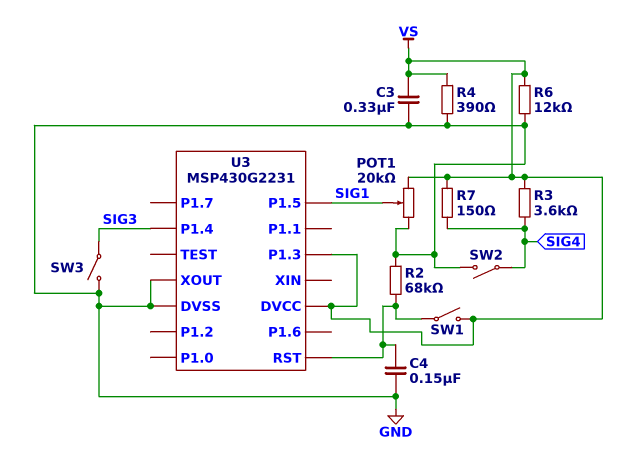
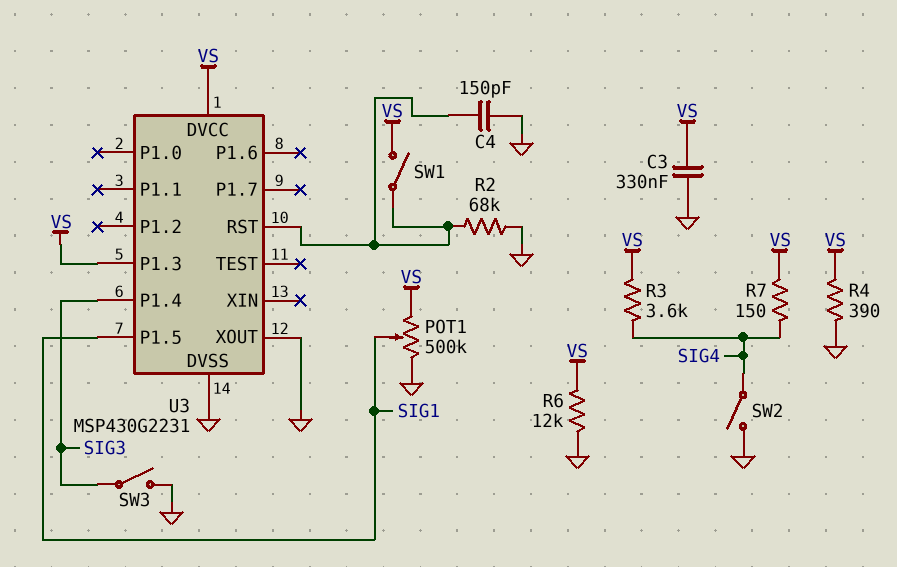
C4: 150nF (GND, U3/RST) -> 150pF (GND, U3/RST)
POT1: 20k (GND, VS, wiper SIG1) -> 500k (GND, VS, wiper SIG1)

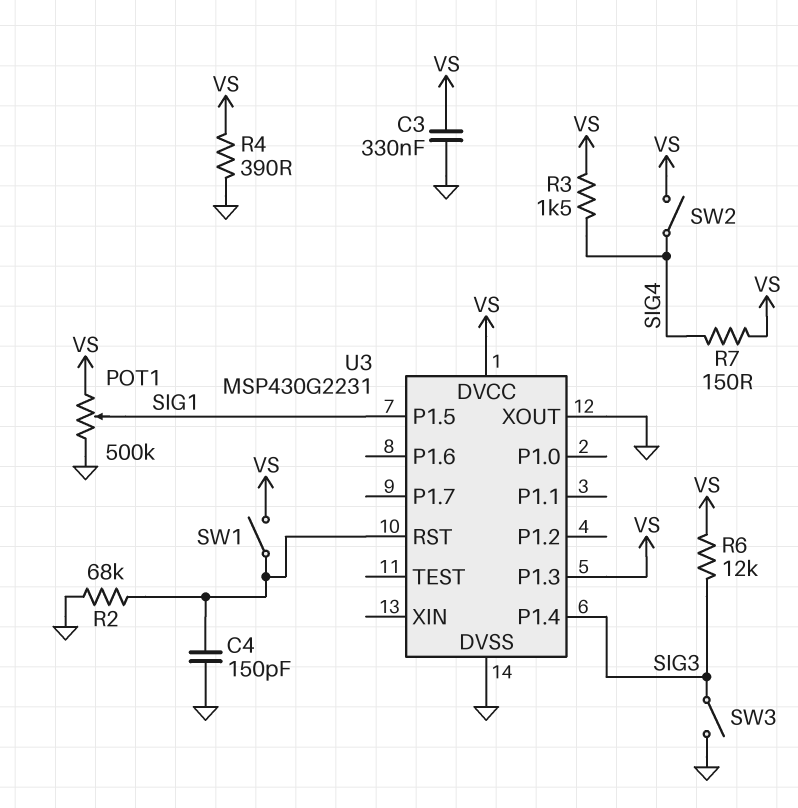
R3: 3.6k (SIG4, VS) -> 1.5k (SIG4, VS)
R6: 12k (GND, VS) -> 12k (SIG3, VS)
SW2: switch (GND, SIG4) -> switch (SIG4, VS)

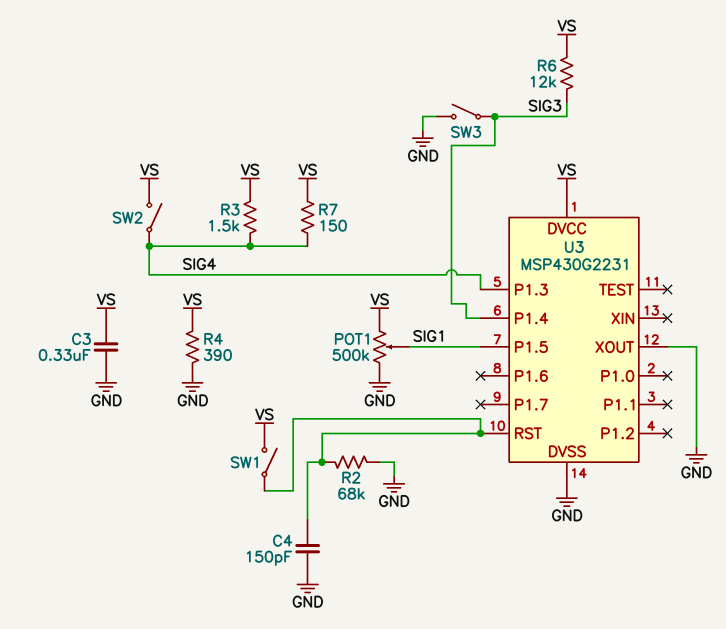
U3 pin P1.3: VS -> SIG4

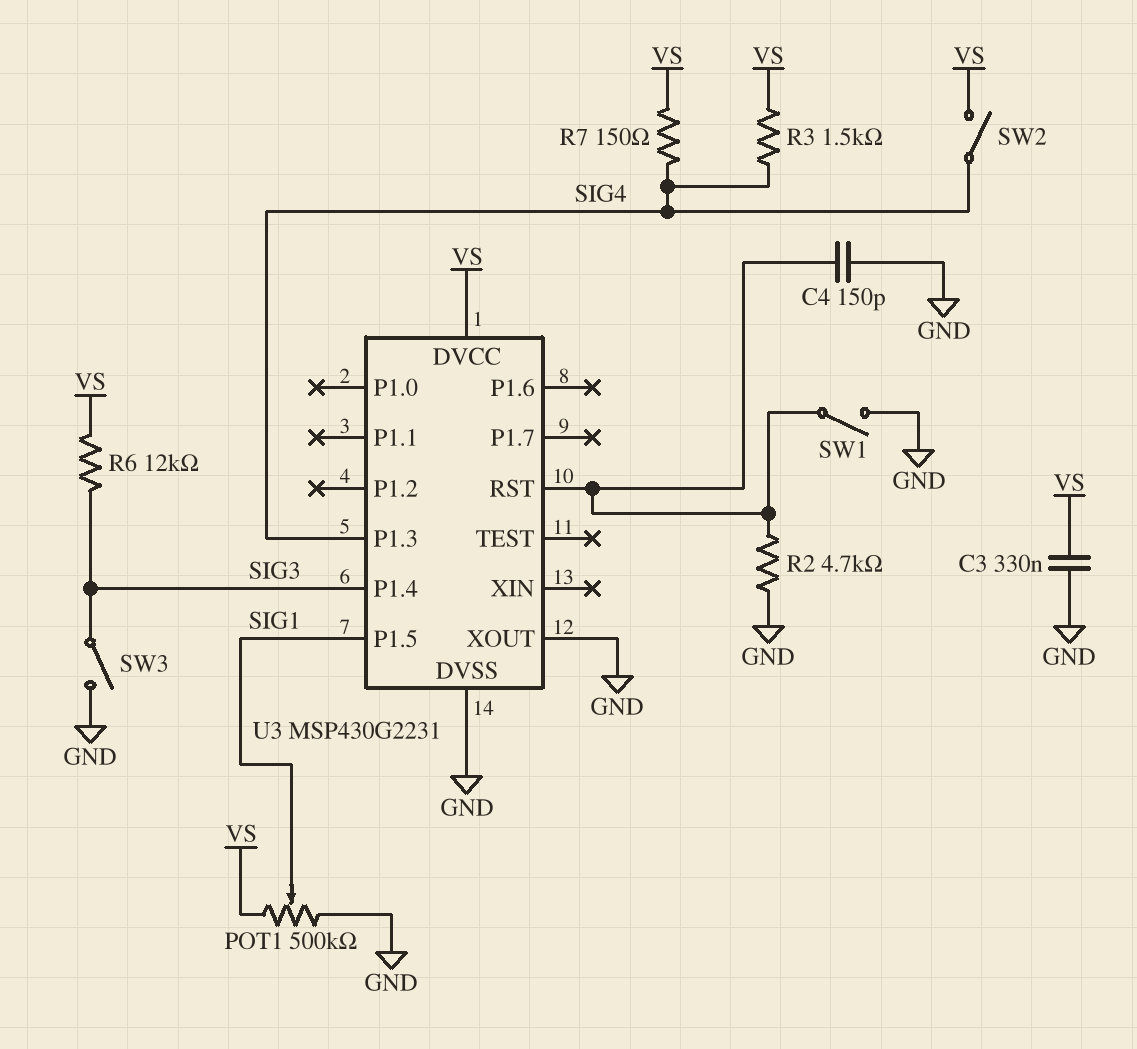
R2: 68k (GND, U3/RST) -> 4.7k (GND, U3/RST)
R4: 390 (GND, VS) -> none
SW1: switch (U3/RST, VS) -> switch (GND, U3/RST)

